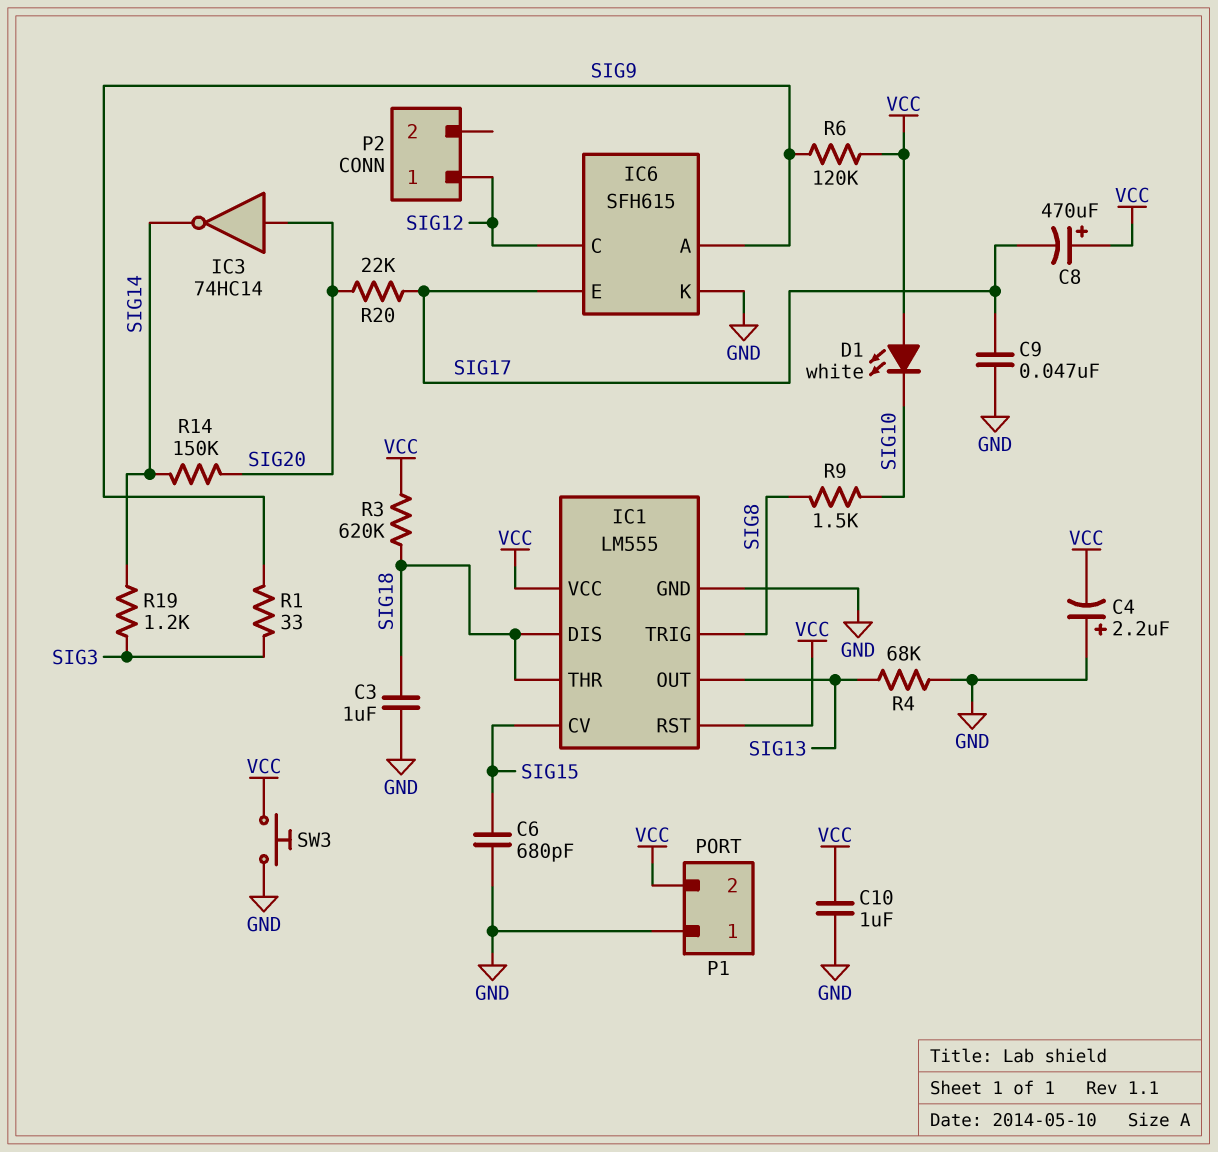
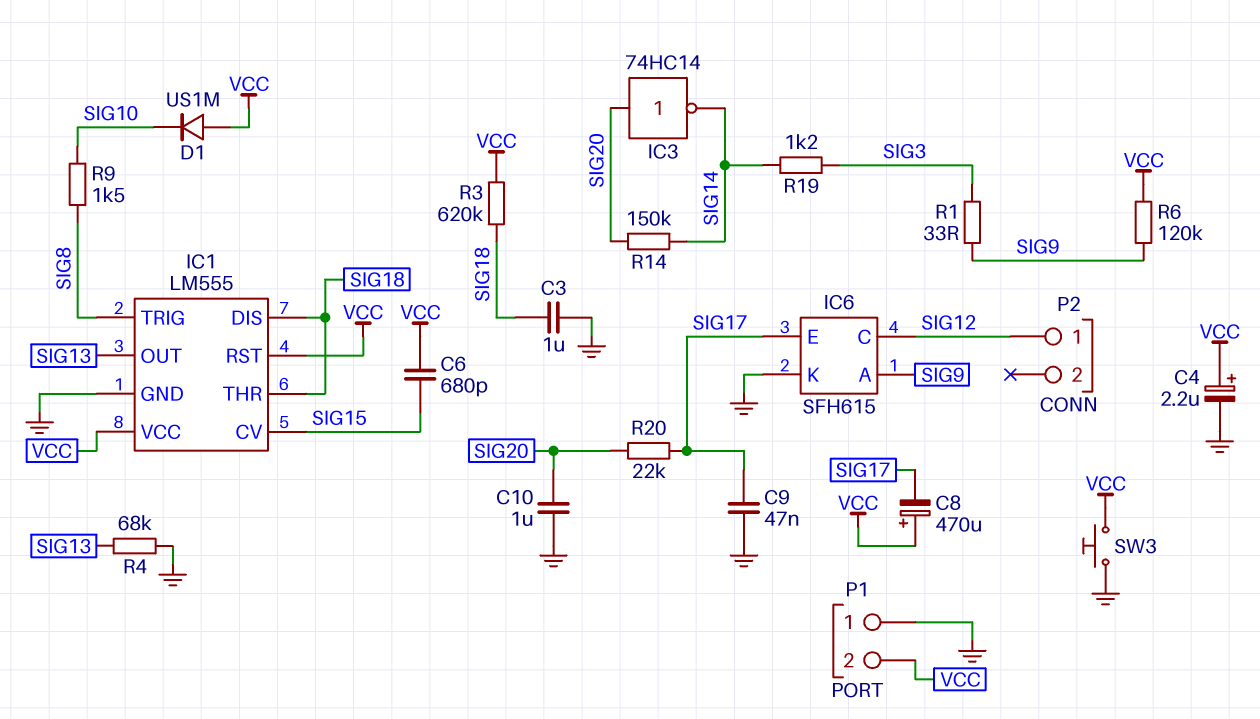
C4: 2.2uF (plus GND, minus VCC) -> 2.2uF (plus VCC, minus GND)
C6: 680pF (GND, SIG15) -> 680pF (SIG15, VCC)
C10: 1uF (GND, VCC) -> 1uF (GND, SIG20)
D1: LED white (A VCC, K SIG10) -> diode US1M (A VCC, K SIG10)

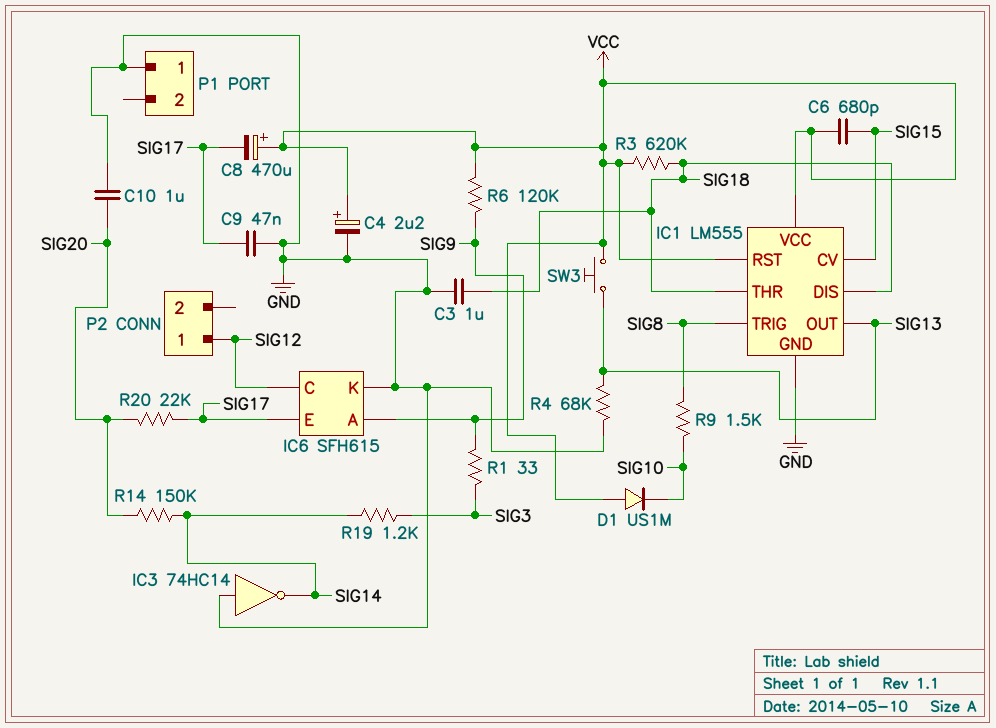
IC3: NOT 74HC14 (in SIG20, out SIG14) -> NOT 74HC14 (in GND, out SIG14)
P1 pin 2: VCC -> none
SW3: button (GND, VCC) -> button (SIG13, VCC)

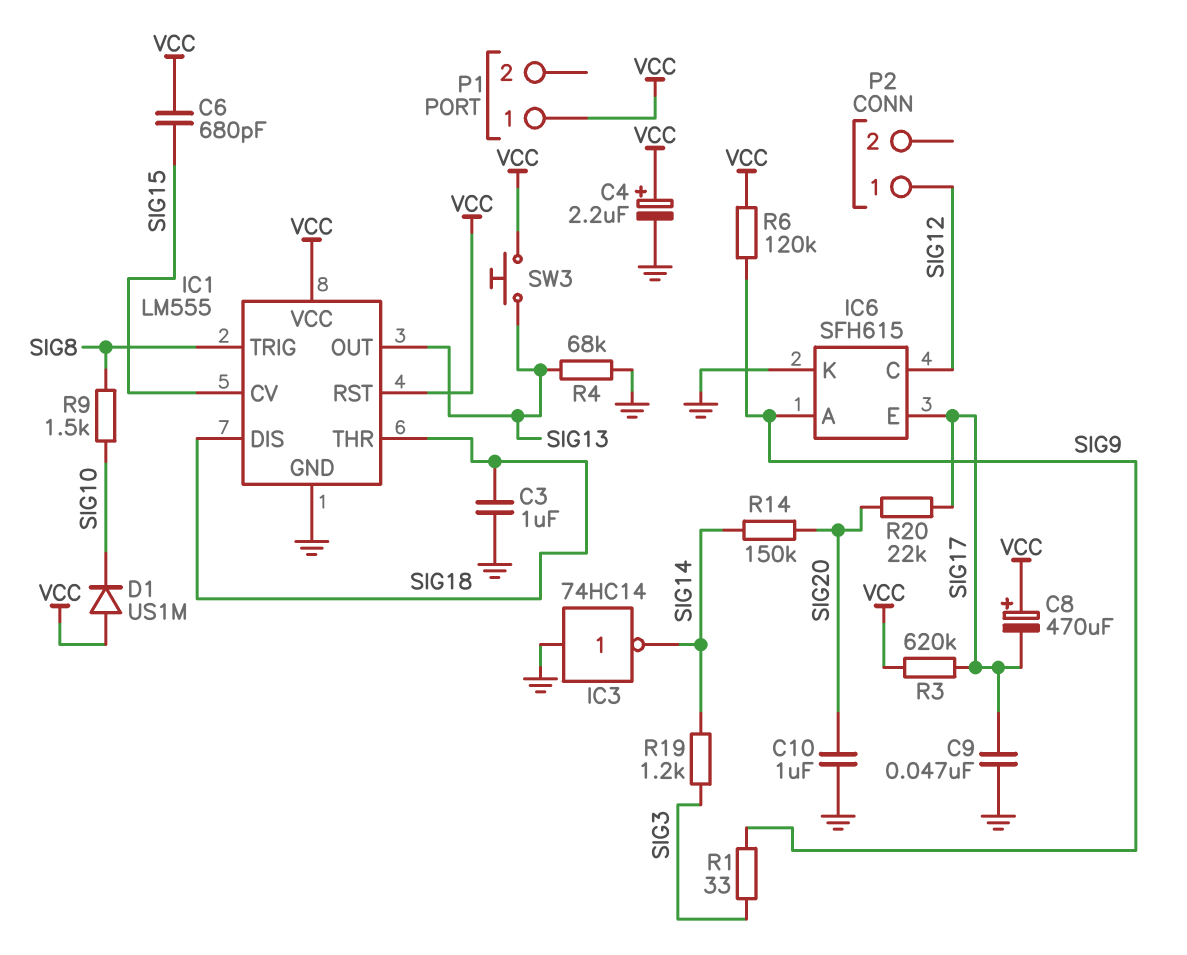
P1 pin 1: GND -> VCC
R3: 620k (SIG18, VCC) -> 620k (SIG17, VCC)

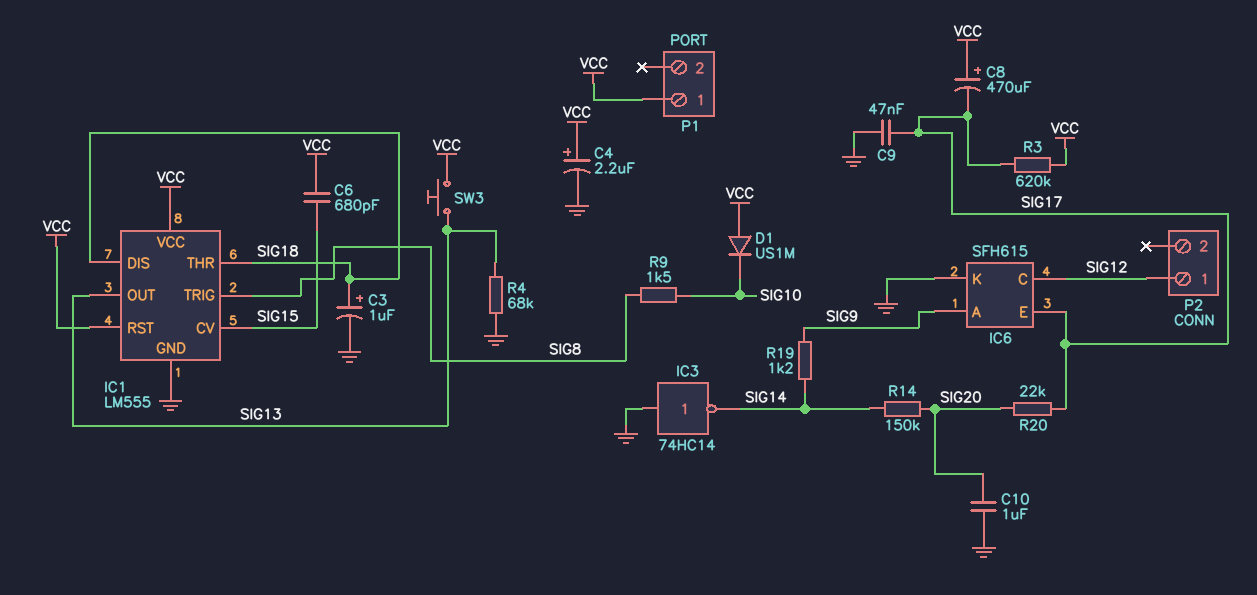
C3: 1uF (GND, SIG18) -> 1uF (plus SIG18, minus GND)
R1: 33 (SIG3, SIG9) -> none
R6: 120k (SIG9, VCC) -> none
R19: 1.2k (SIG3, SIG14) -> 1.2k (SIG9, SIG14)

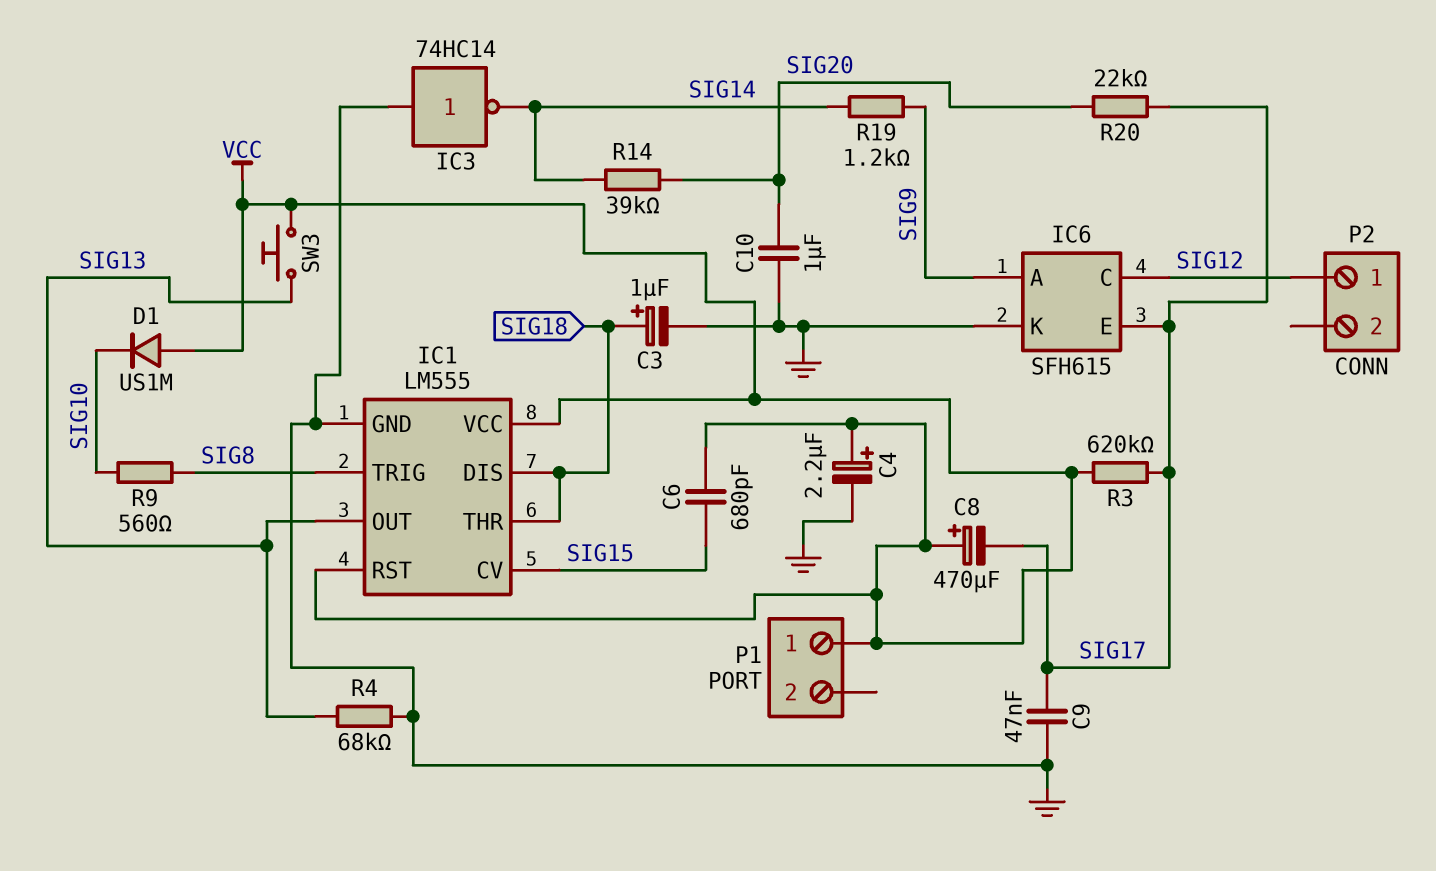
R9: 1.5k (SIG8, SIG10) -> 560 (SIG8, SIG10)
R14: 150k (SIG14, SIG20) -> 39k (SIG14, SIG20)

